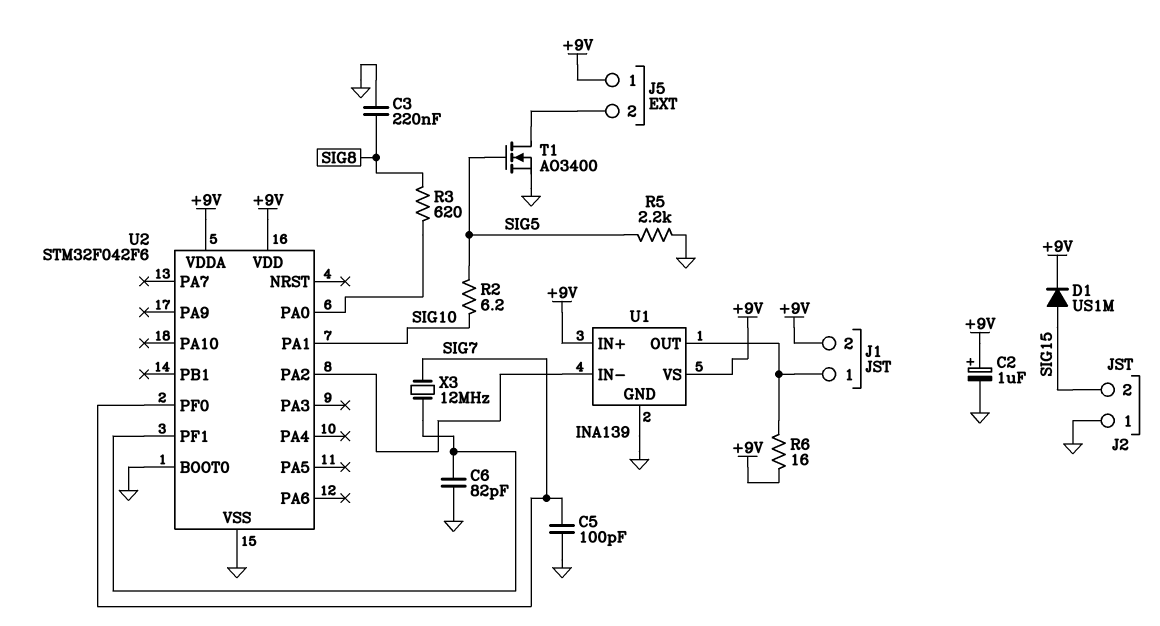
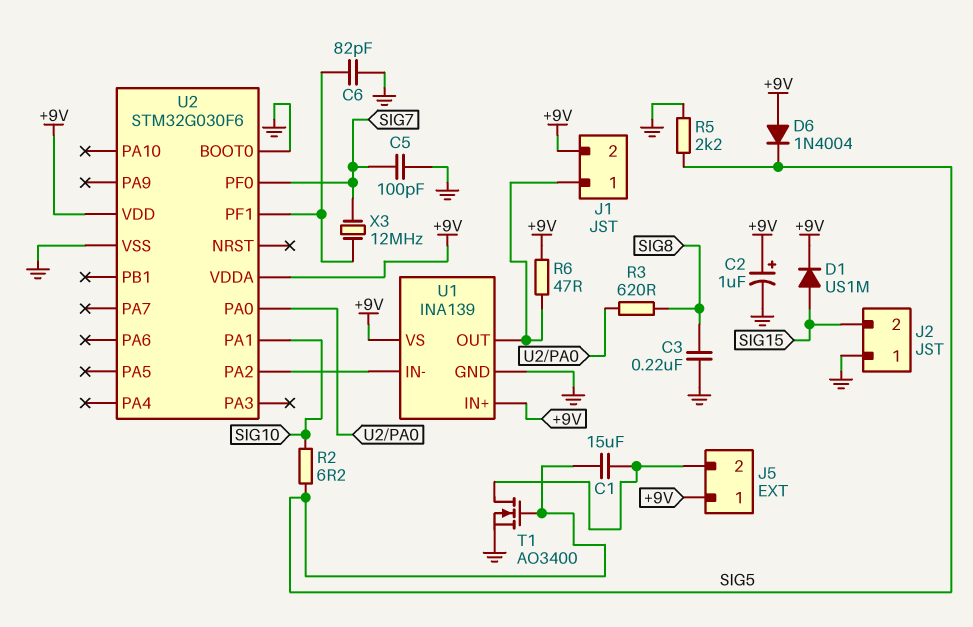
C1: none -> 15uF (J5/2, SIG5)
D6: none -> diode 1N4004 (A +9V, K SIG5)
R6: 16 (+9V, J1/1) -> 47 (+9V, J1/1)
U2: STM32F042F6 -> STM32G030F6

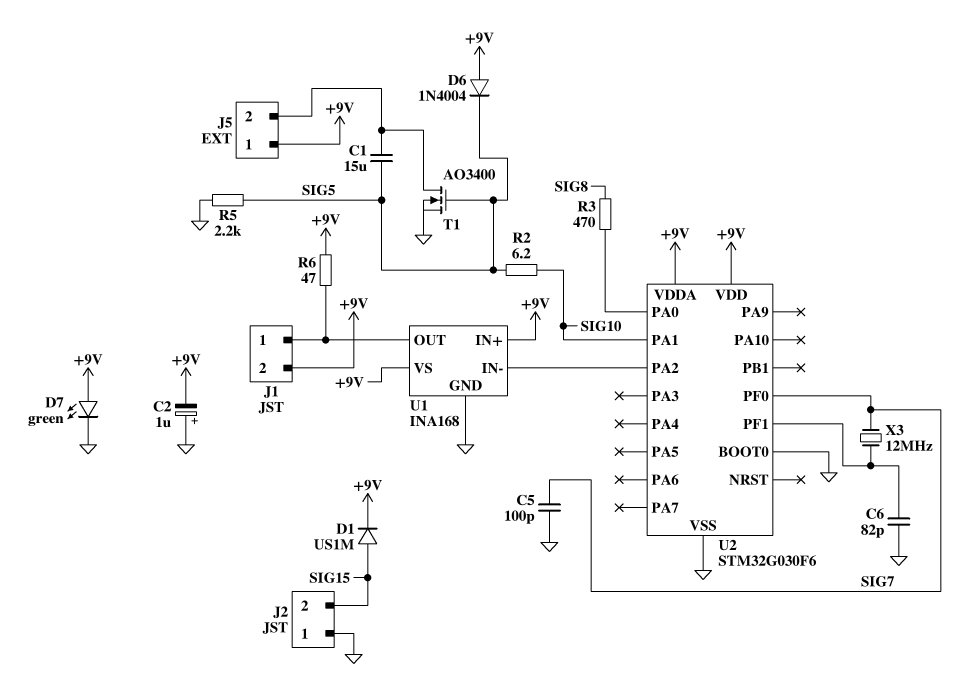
C2: 1uF (plus +9V, minus GND) -> 1uF (plus GND, minus +9V)
C3: 220nF (GND, SIG8) -> none
D7: none -> LED green (A +9V, K GND)
R3: 620 (SIG8, U2/PA0) -> 470 (SIG8, U2/PA0)
U1: INA139 -> INA168

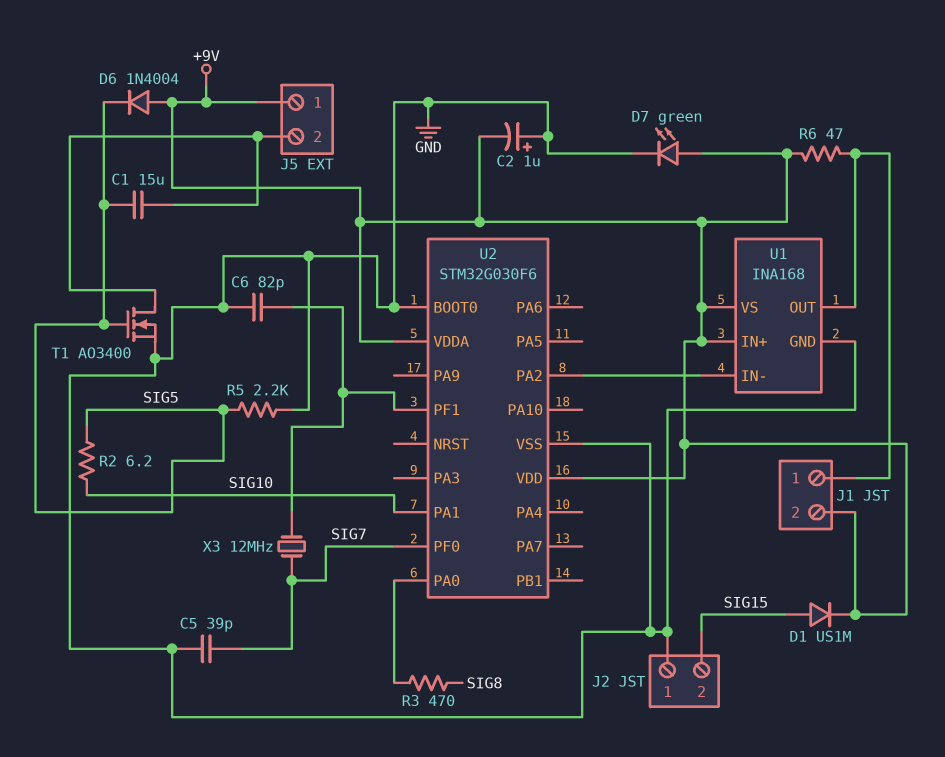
C5: 100pF (GND, SIG7) -> 39pF (GND, SIG7)

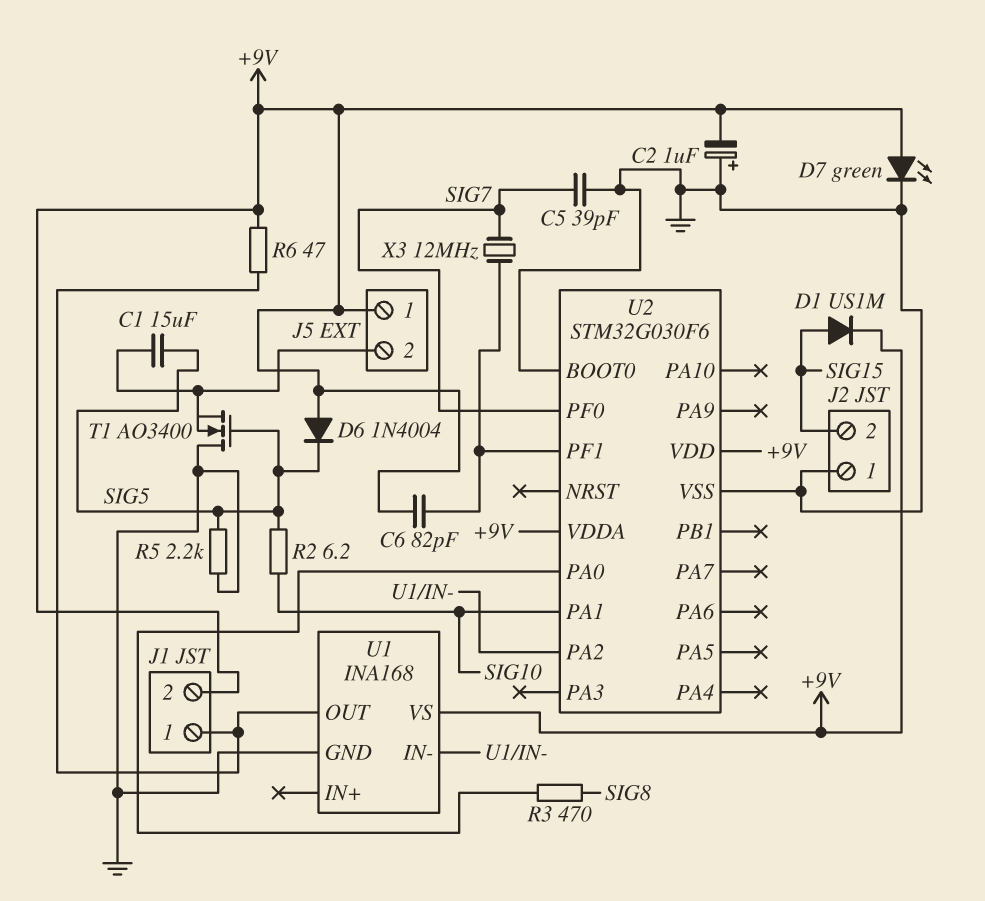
C6: 82pF (GND, U2/PF1) -> 82pF (+9V, U2/PF1)
T1: NMOS AO3400 (G SIG5, D J5/2, S GND) -> NMOS AO3400 (G SIG5, D GND, S J5/2)
U1 pin IN+: +9V -> none

